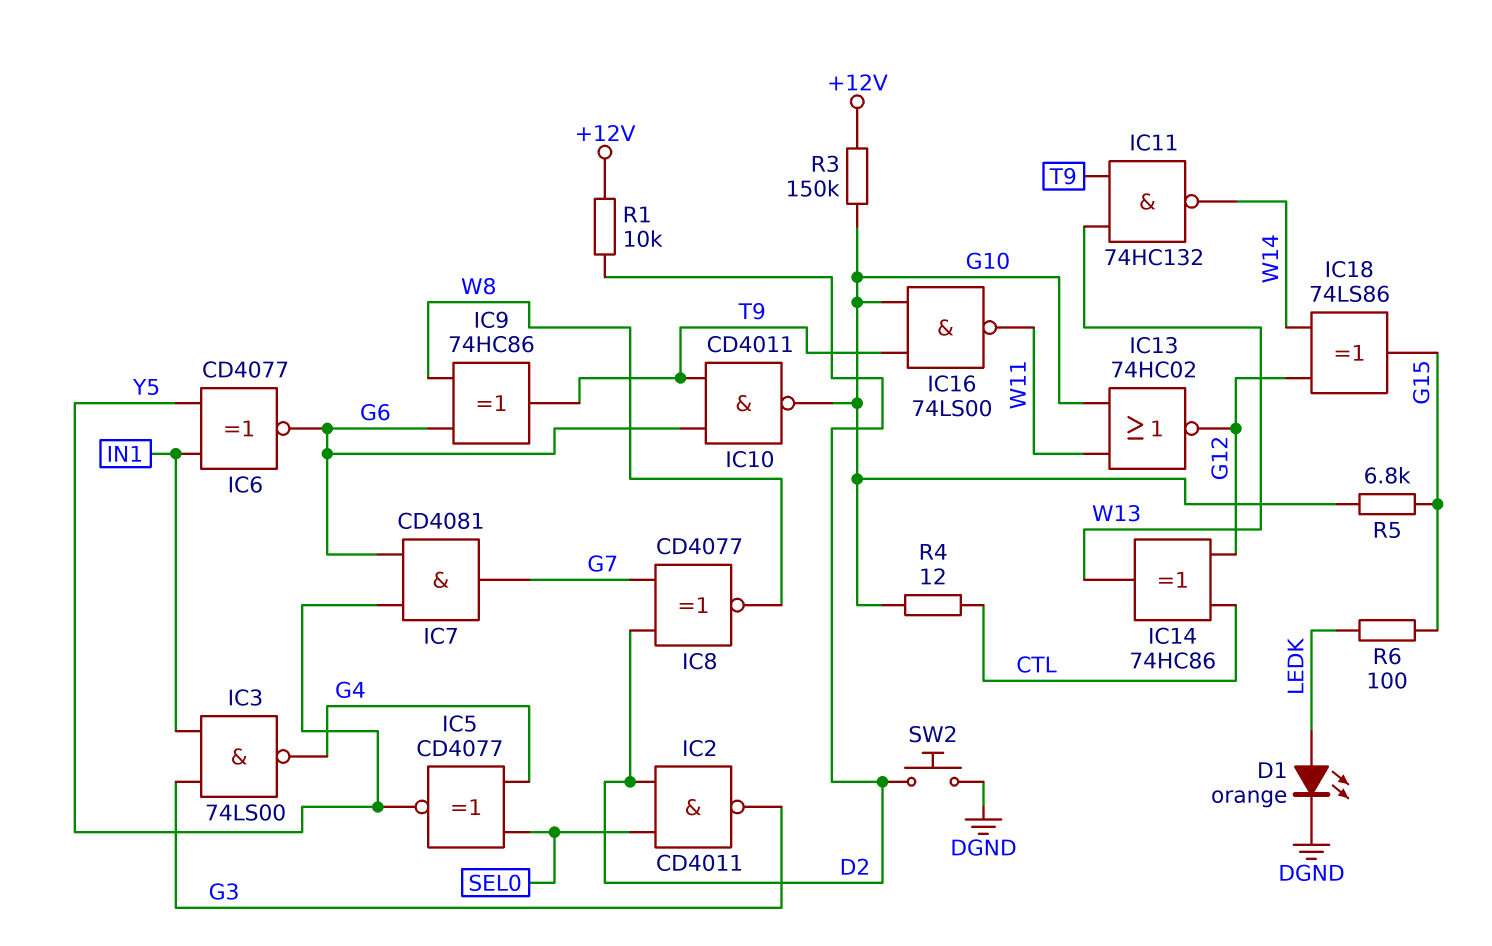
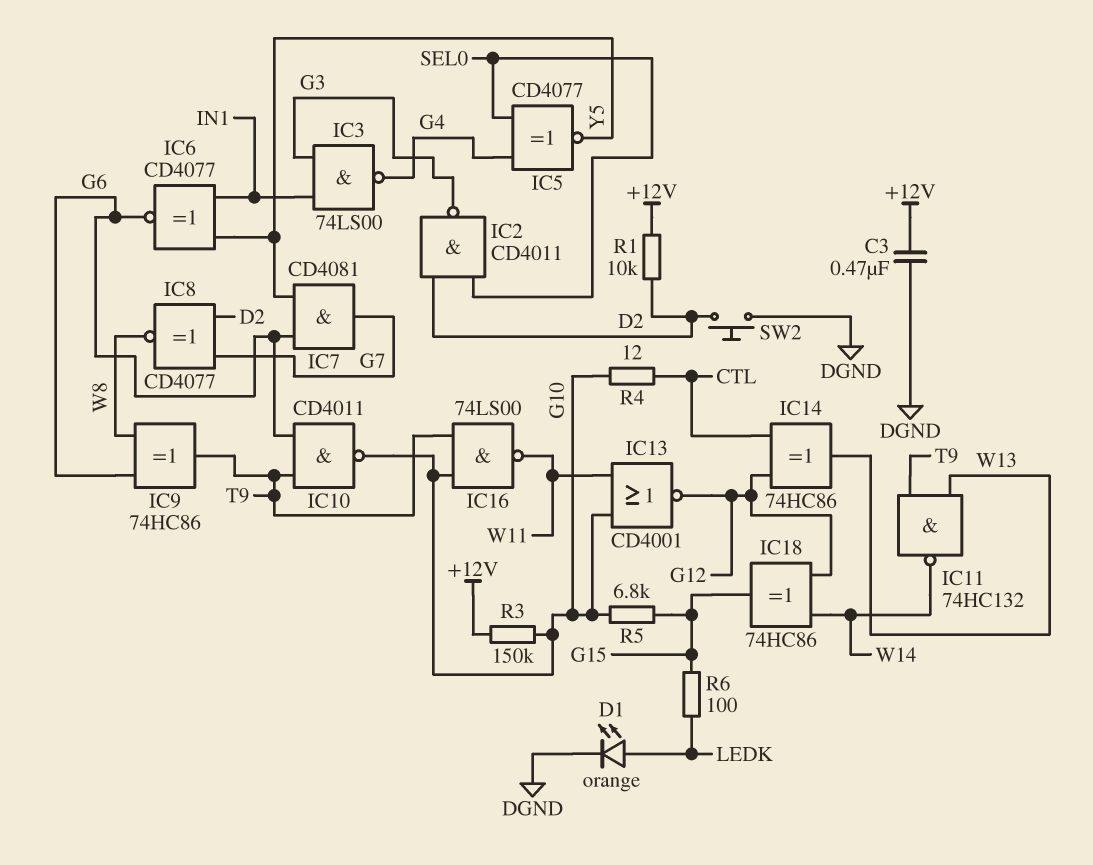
C3: none -> 470nF (+12V, DGND)
IC13: NOR 74HC02 (in G10, in W11, out G12) -> NOR CD4001 (in G10, in W11, out G12)
IC18: XOR 74LS86 (in G12, in W14, out G15) -> XOR 74HC86 (in G12, in W14, out G15)

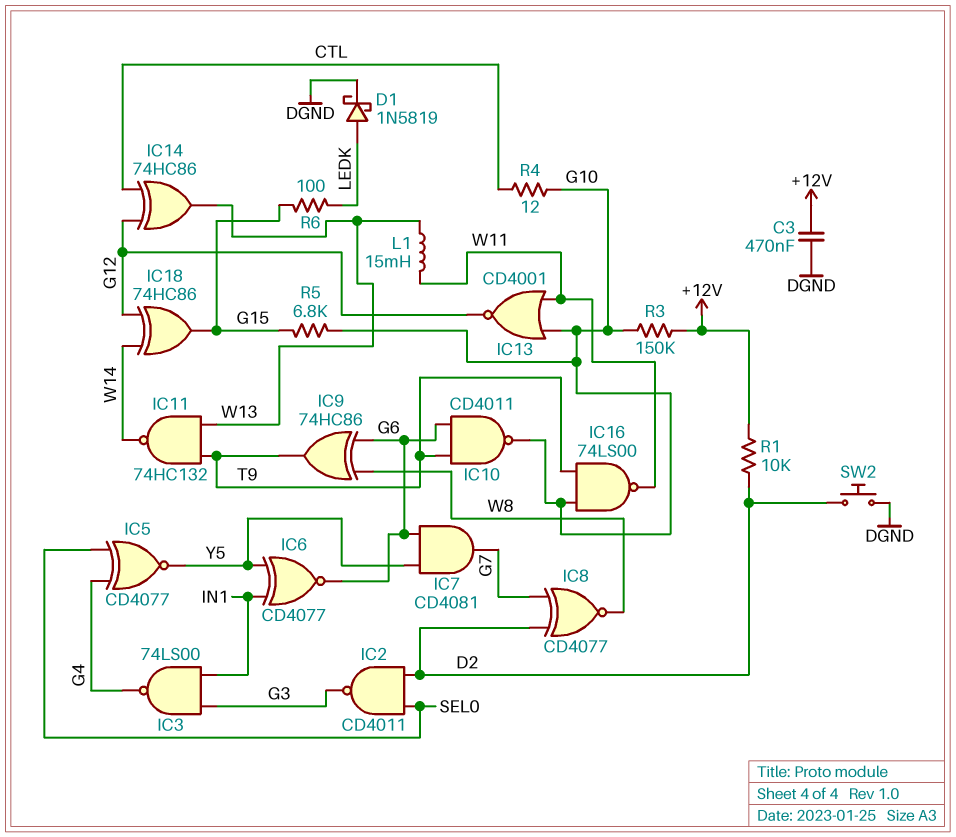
D1: LED orange (A LEDK, K DGND) -> schottky 1N5819 (A LEDK, K DGND)
L1: none -> 15mH (W11, W13)

